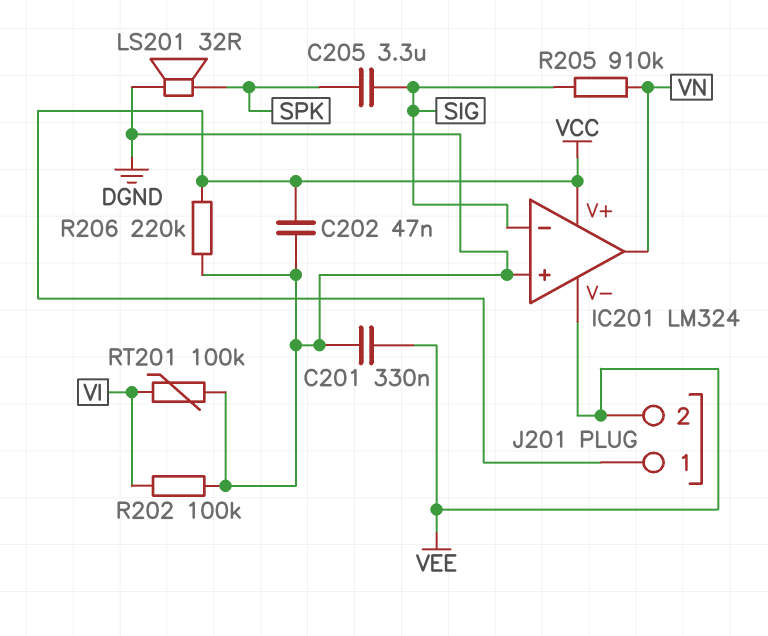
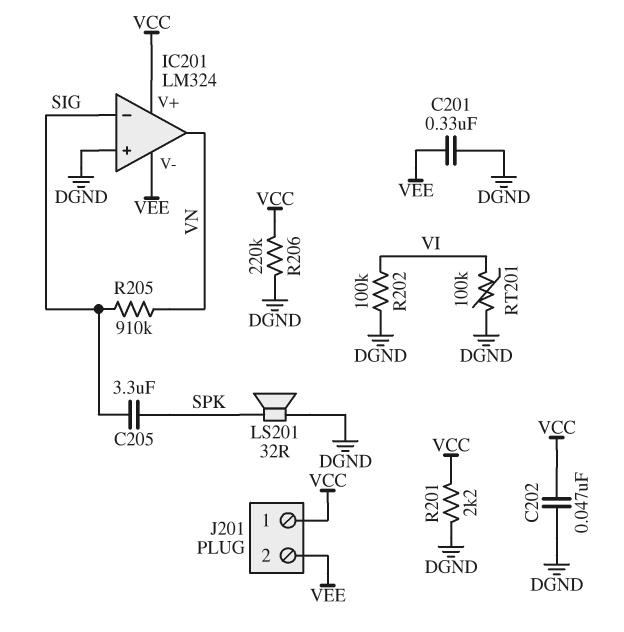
R201: none -> 2.2k (DGND, VCC)

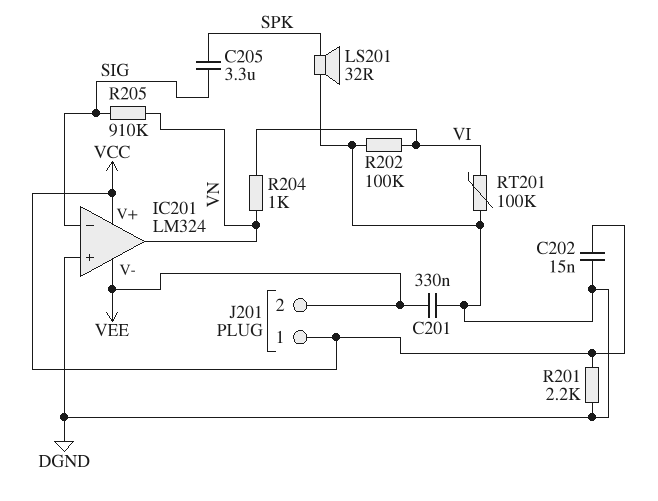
C202: 47nF (DGND, VCC) -> 15nF (DGND, VCC)
R204: none -> 1k (VI, VN)
R206: 220k (DGND, VCC) -> none

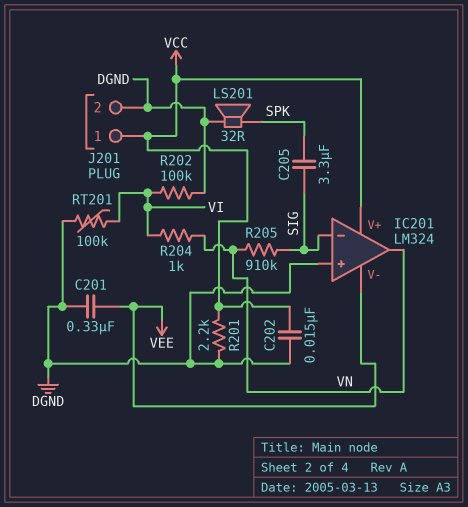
J201 pin 2: VEE -> DGND

